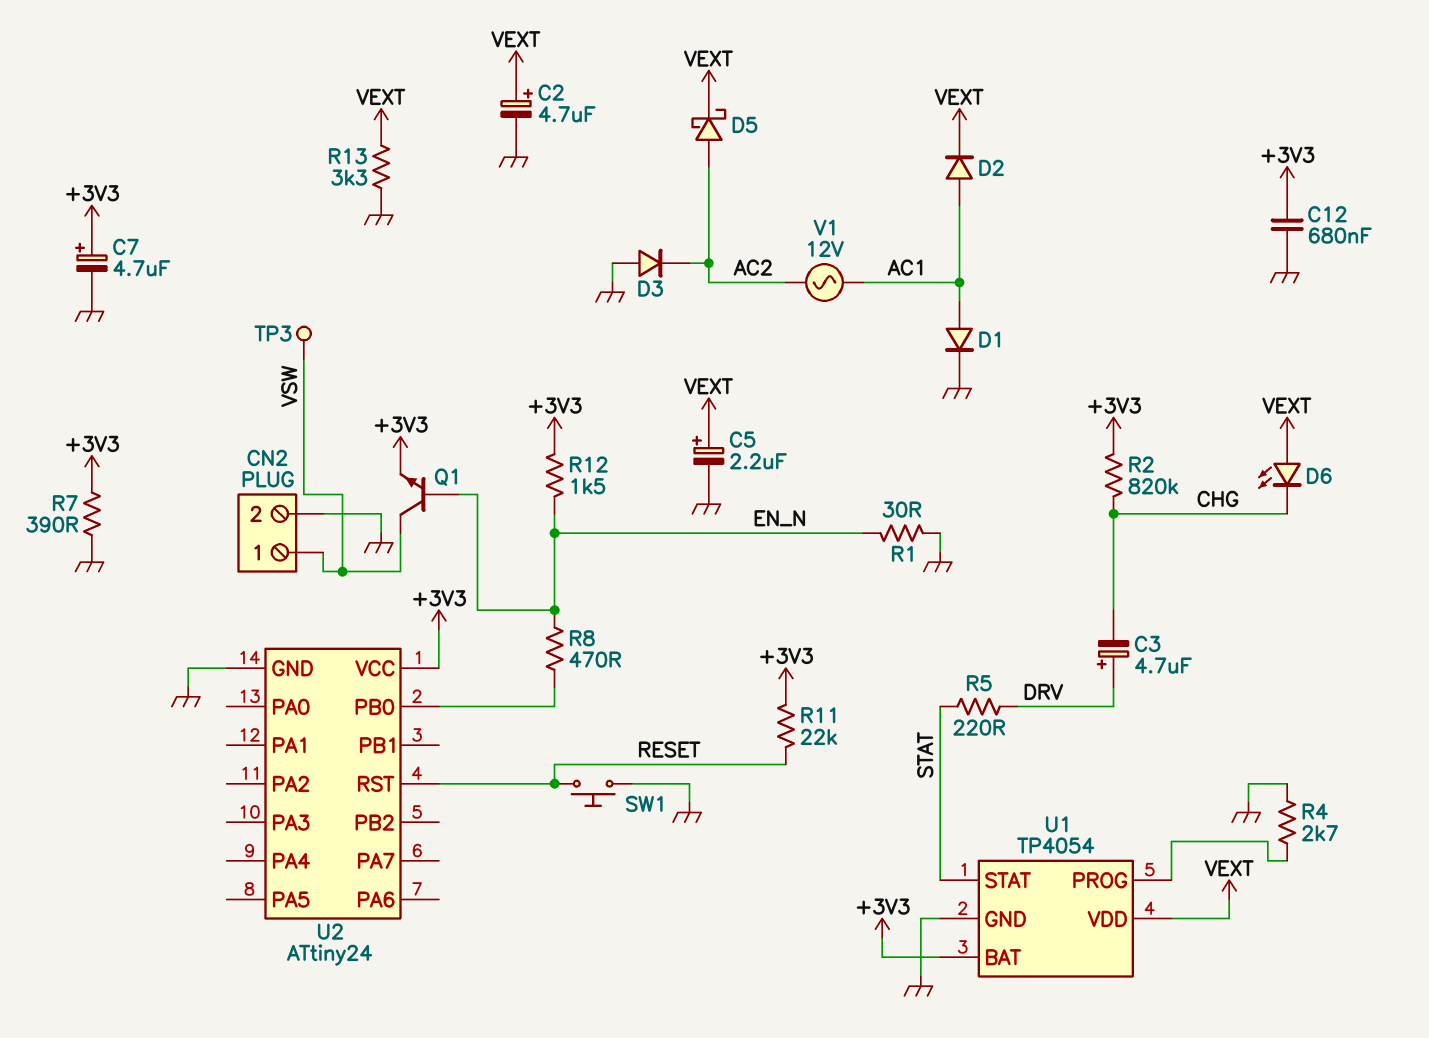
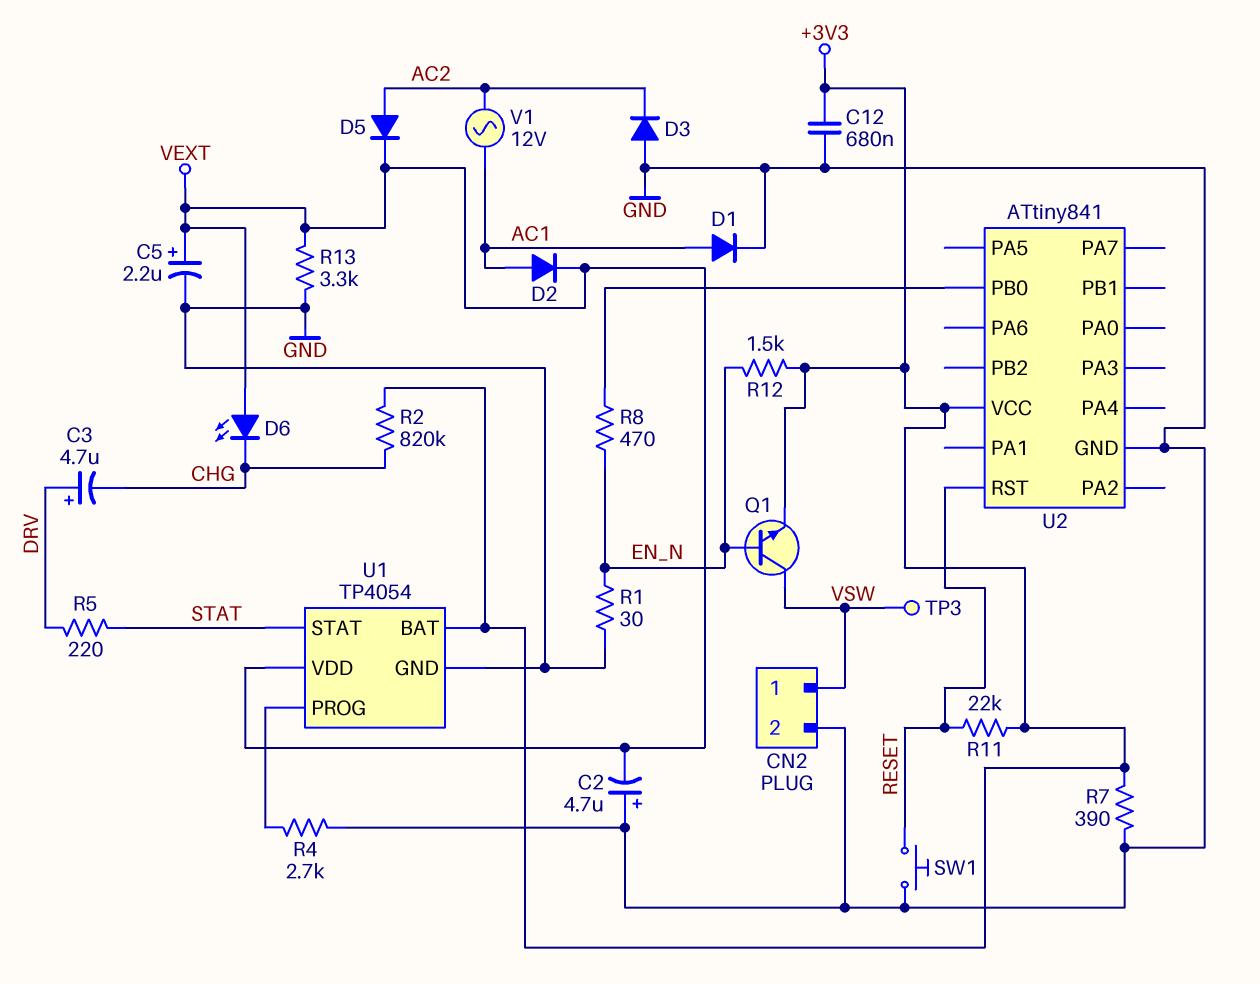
C2: 4.7uF (plus VEXT, minus GND) -> 4.7uF (plus GND, minus VEXT)
C7: 4.7uF (plus +3V3, minus GND) -> none
D5: schottky (A AC2, K VEXT) -> diode (A AC2, K VEXT)
U2: ATtiny24 -> ATtiny841

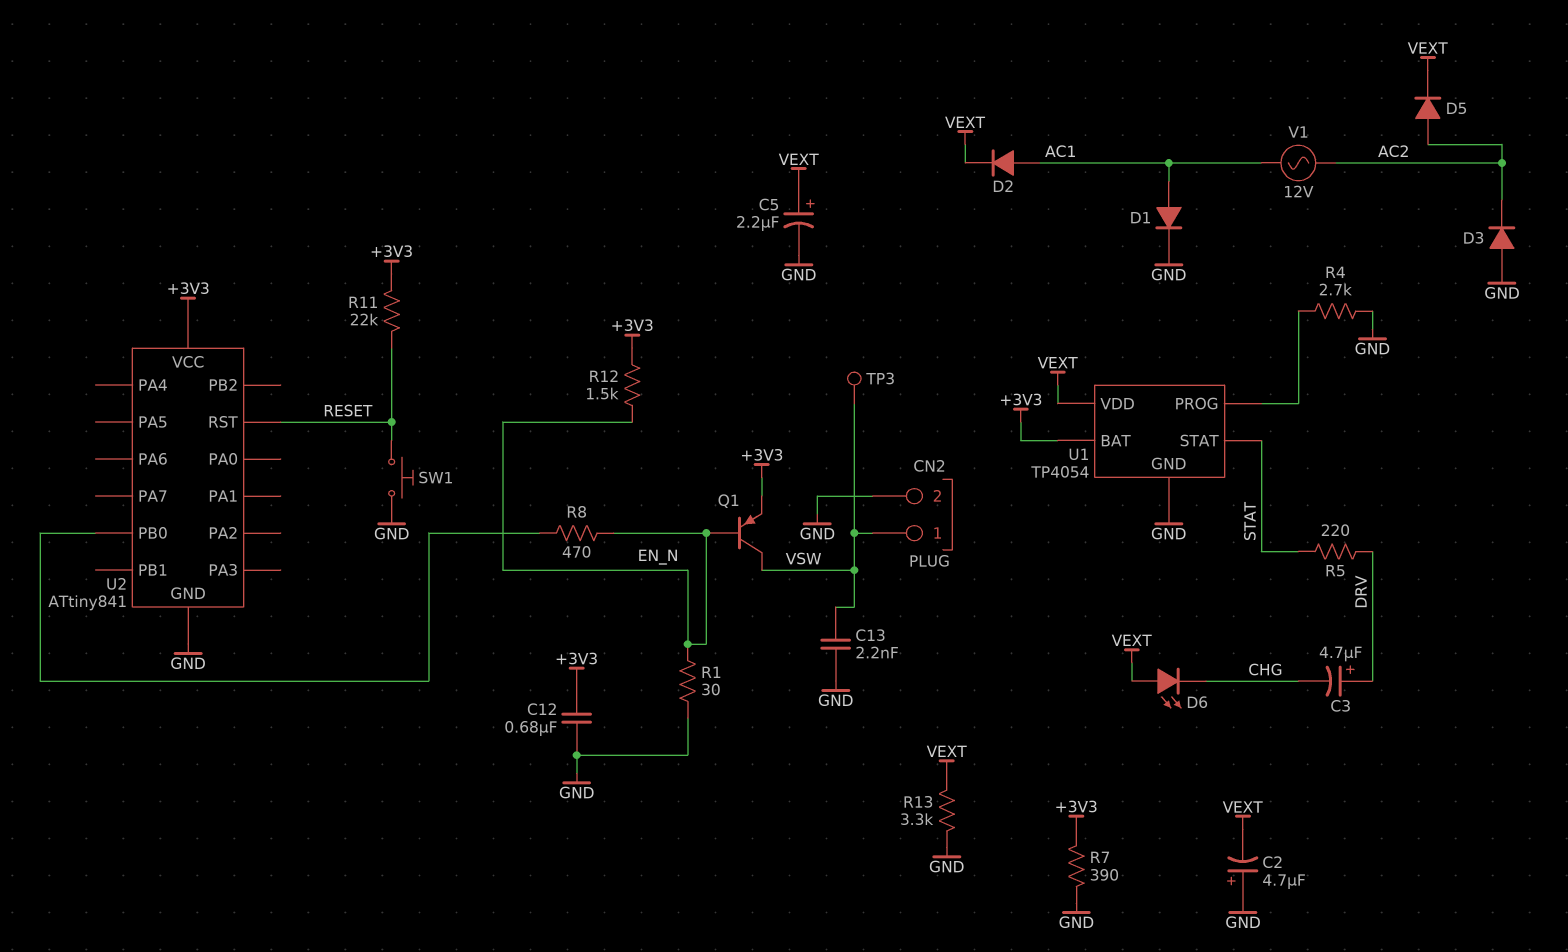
C13: none -> 2.2nF (GND, VSW)
Q1: NPN (B EN_N, C VSW, E +3V3) -> PNP (B EN_N, C VSW, E +3V3)
R2: 820k (+3V3, CHG) -> none

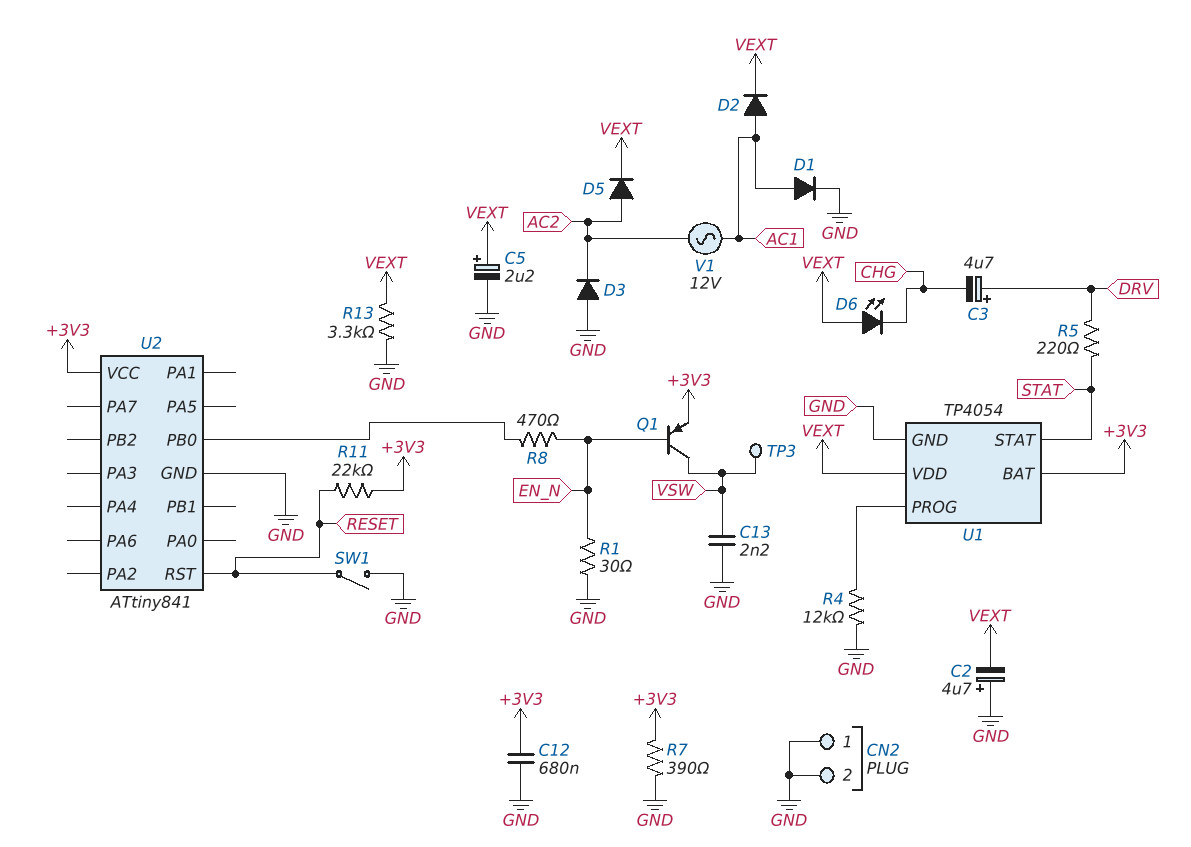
CN2 pin 1: VSW -> GND
R4: 2.7k (GND, U1/PROG) -> 12k (GND, U1/PROG)
R12: 1.5k (+3V3, EN_N) -> none
SW1: button (GND, RESET) -> switch (GND, RESET)

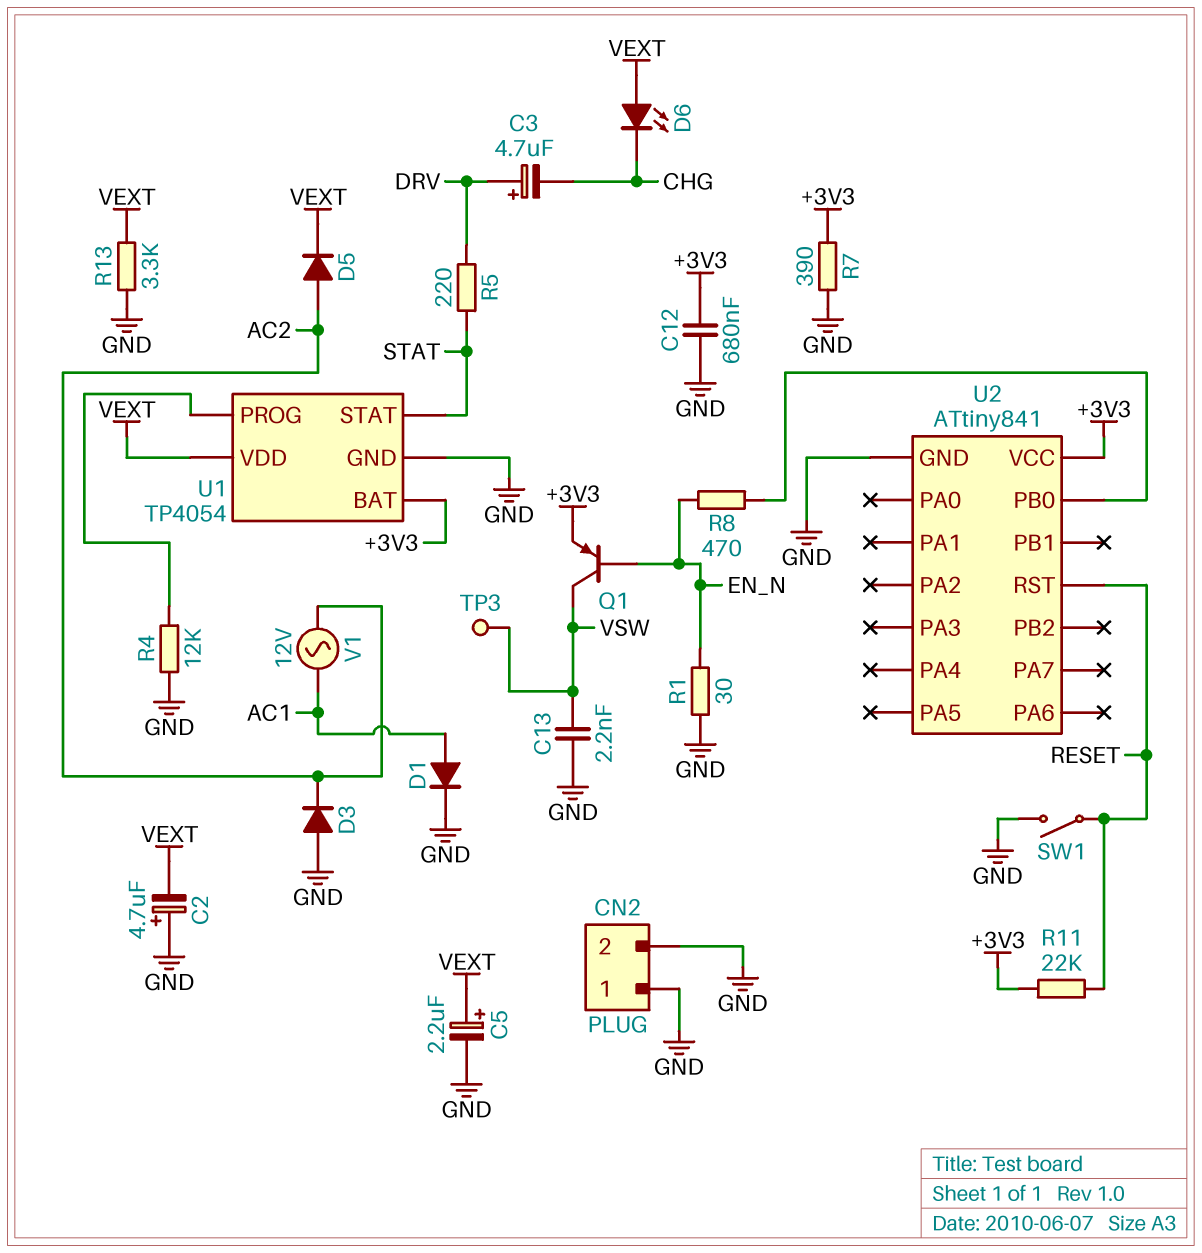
D2: diode (A AC1, K VEXT) -> none

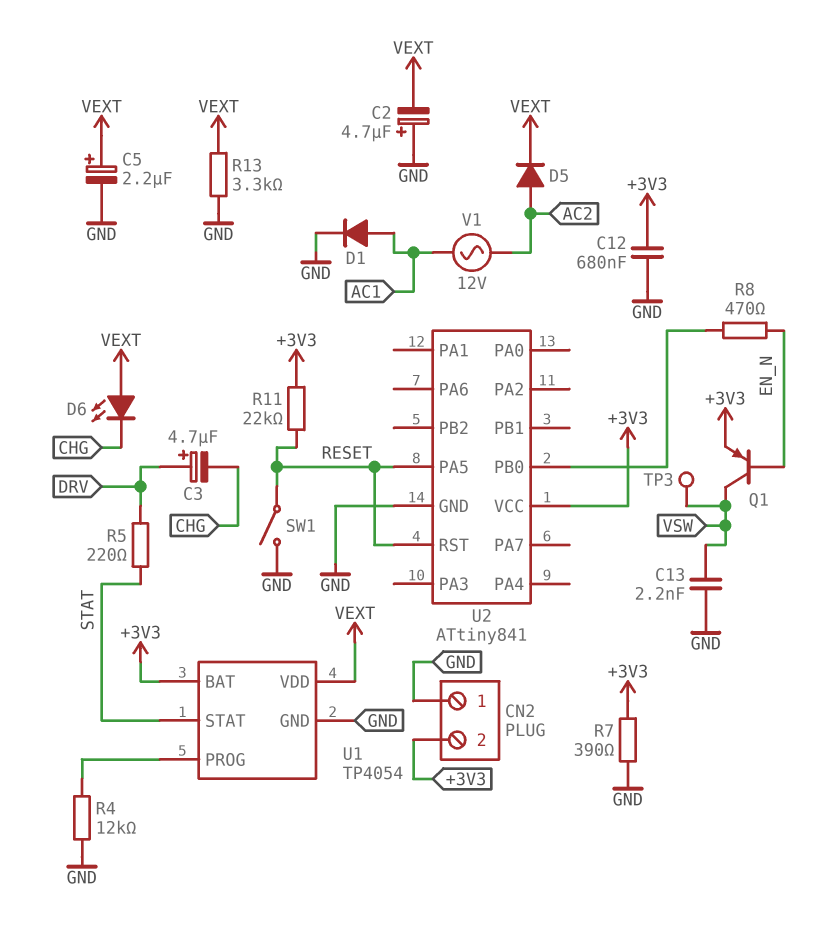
CN2 pin 2: GND -> +3V3
D3: diode (A GND, K AC2) -> none
R1: 30 (EN_N, GND) -> none
U2 pin PA5: none -> RESET

